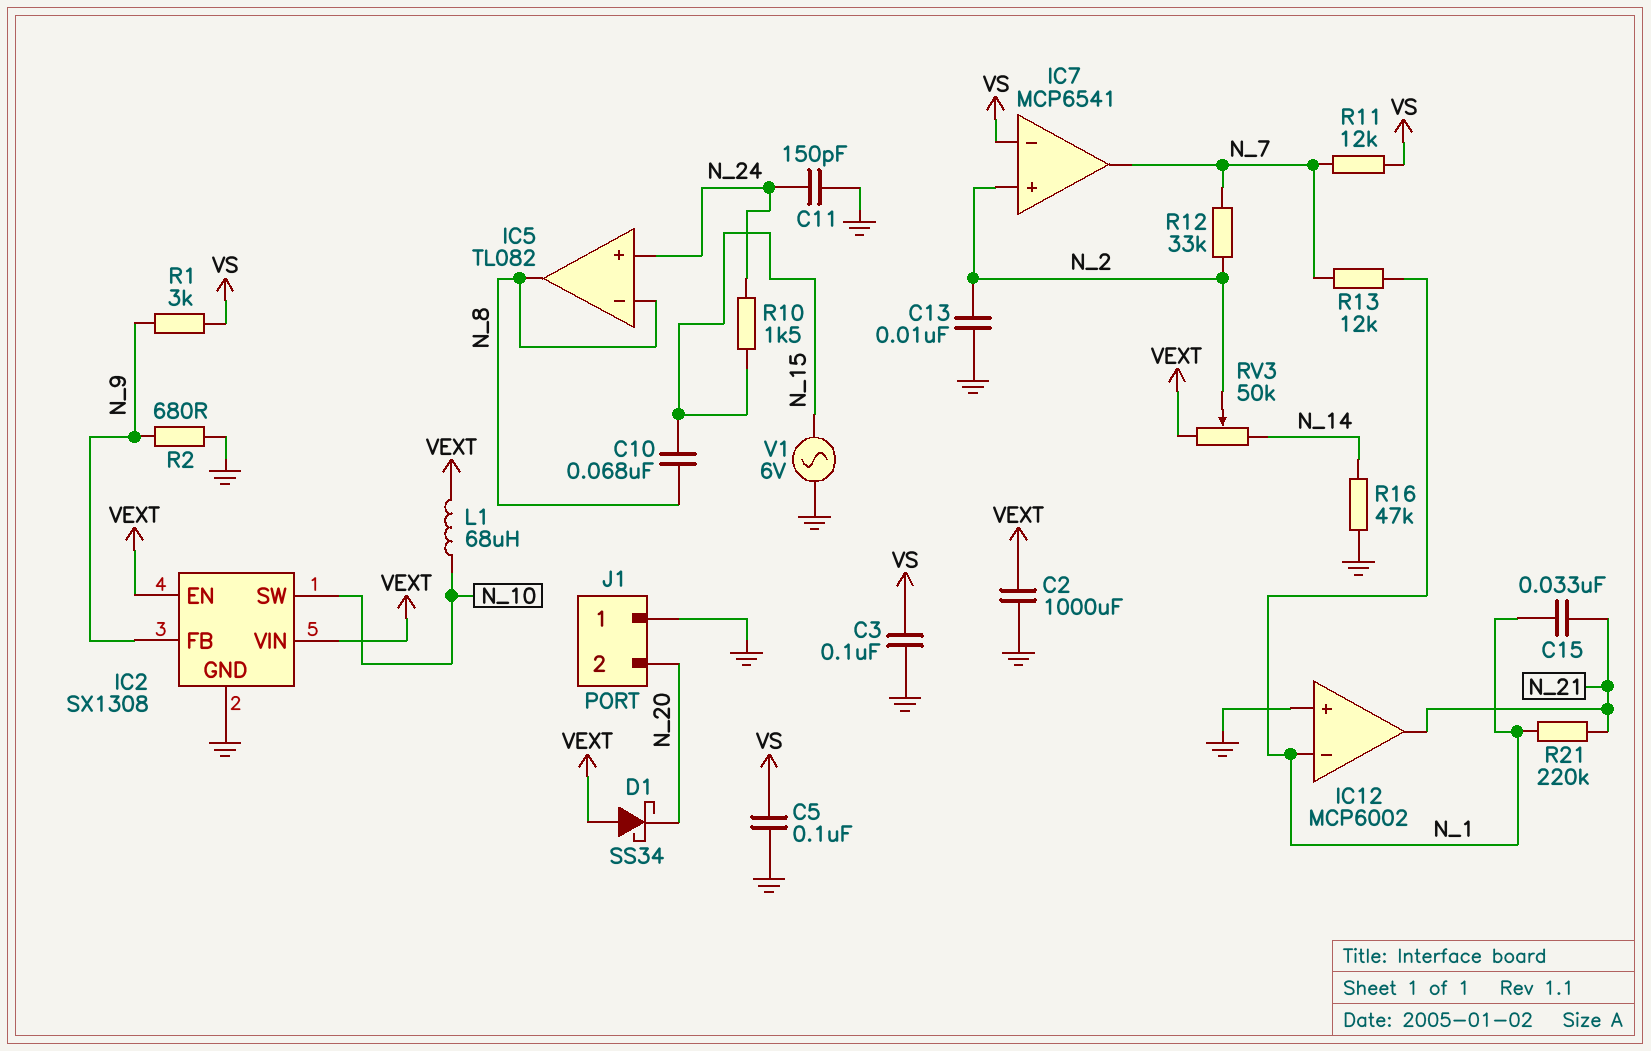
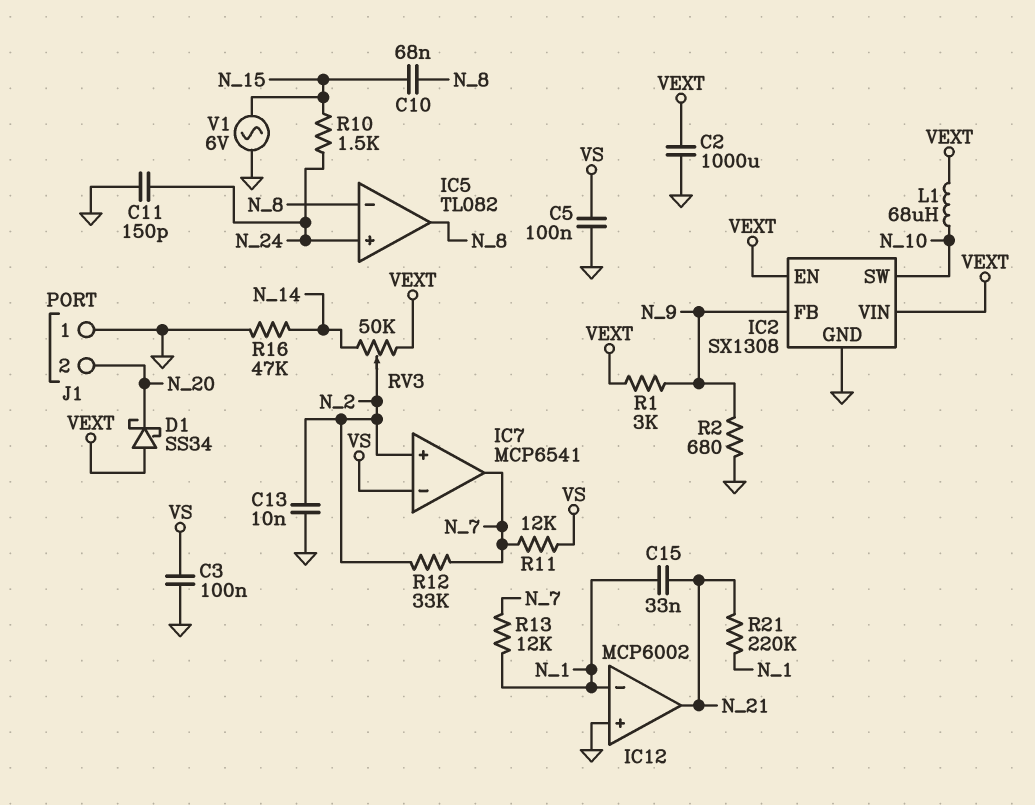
R1: 3k (N_9, VS) -> 3k (N_9, VEXT)

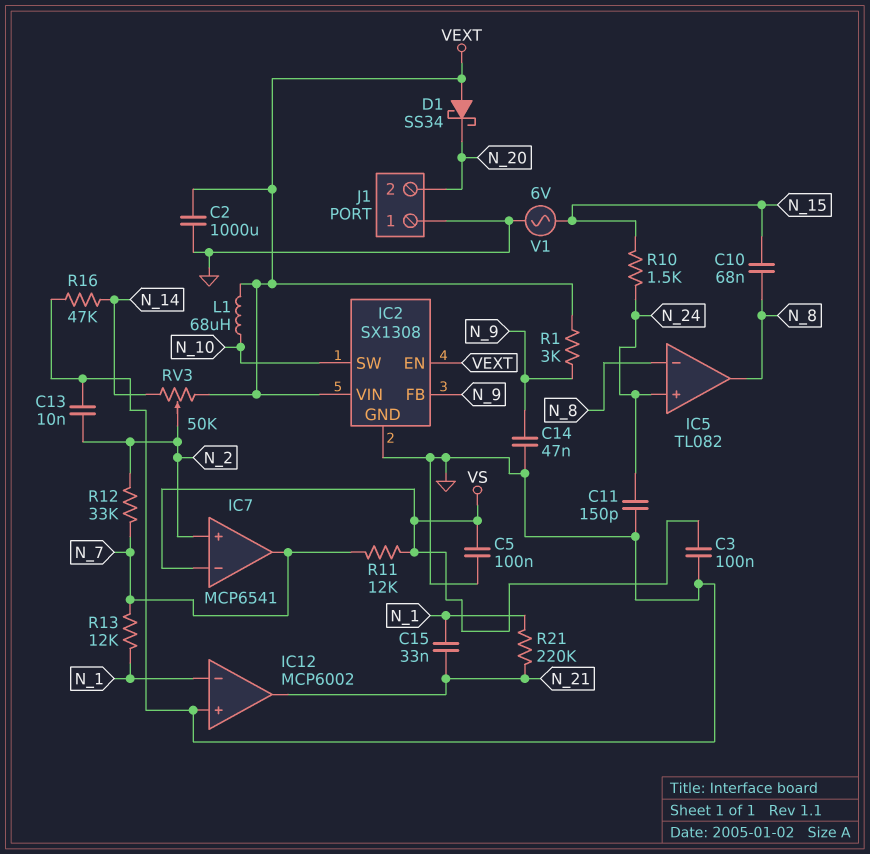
C14: none -> 47nF (GND, N_9)
R2: 680 (GND, N_9) -> none

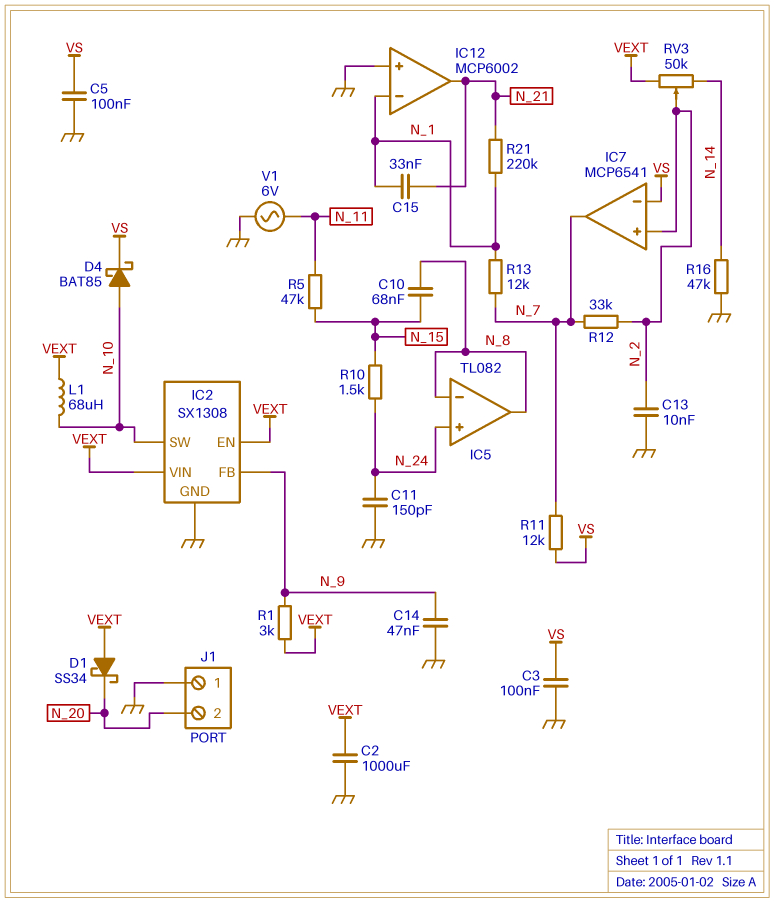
D4: none -> schottky BAT85 (A N_10, K VS)
R5: none -> 47k (N_11, N_15)
V1: AC 6V (GND, N_15) -> AC 6V (GND, N_11)

